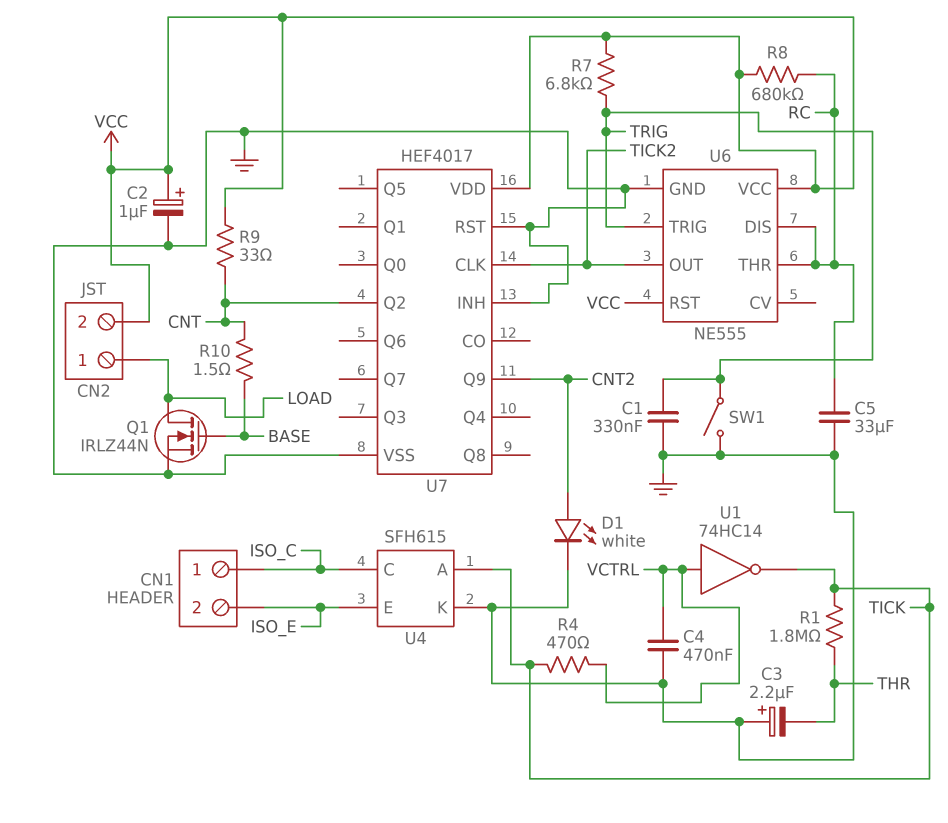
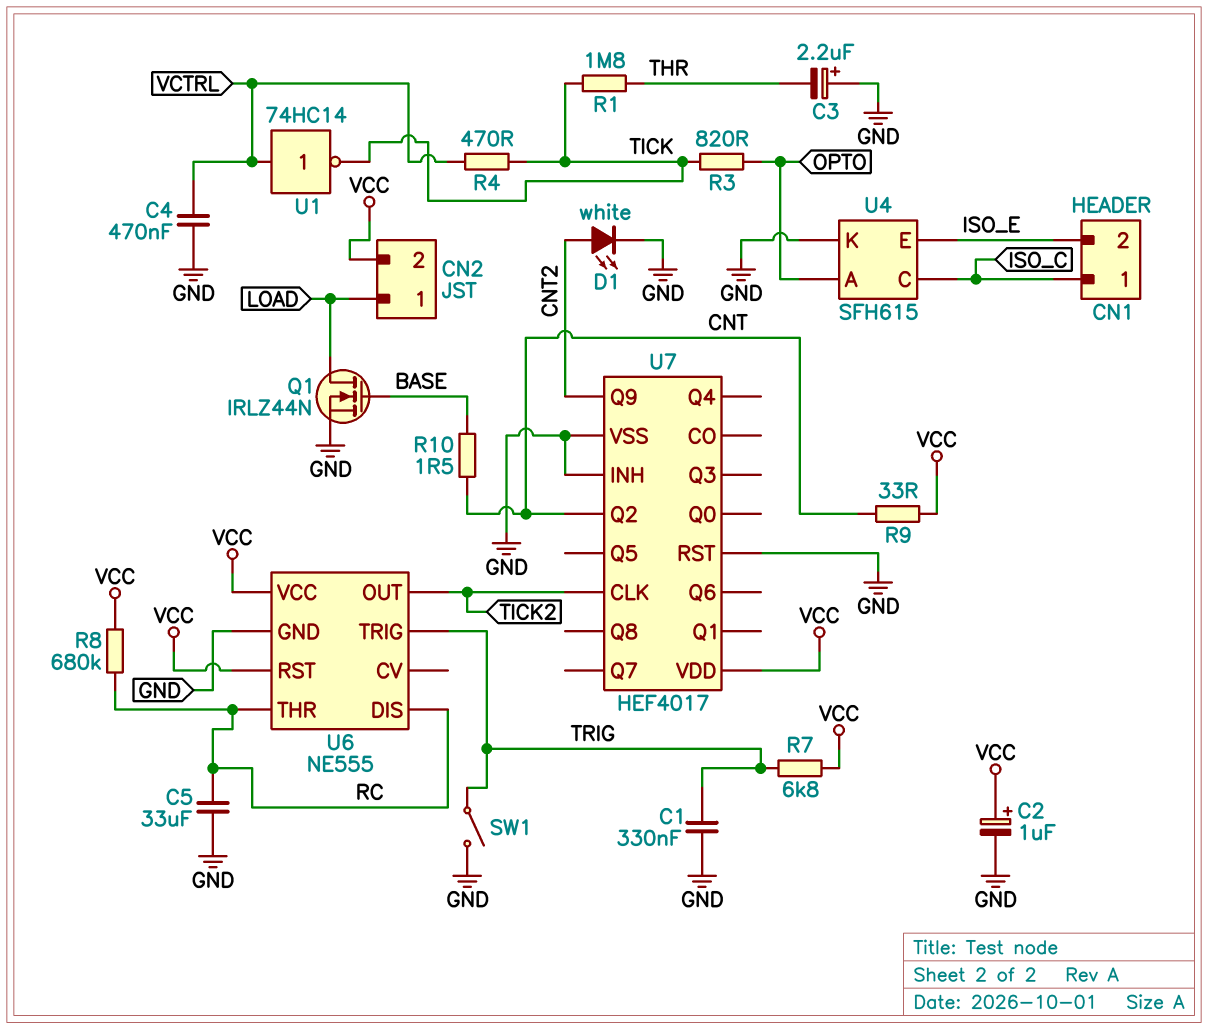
R3: none -> 820 (OPTO, TICK)
U4 pin A: TICK -> OPTO

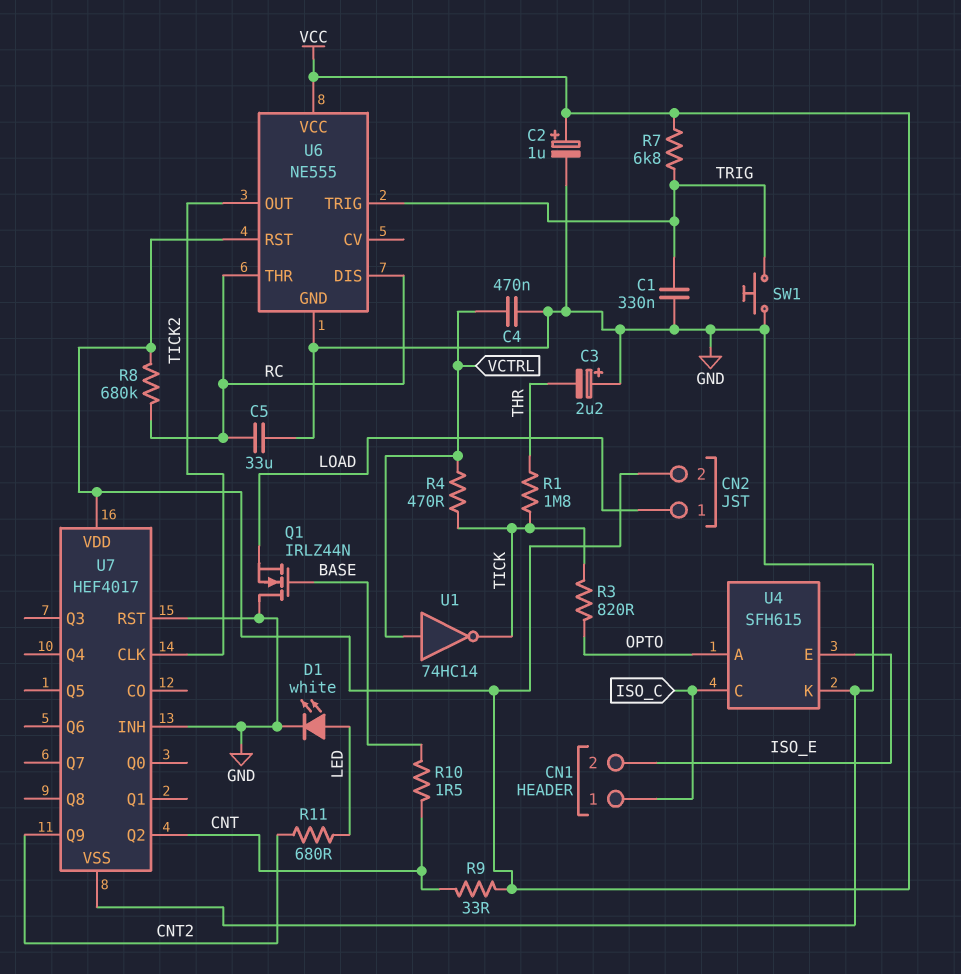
D1: LED white (A CNT2, K GND) -> LED white (A LED, K GND)
Q1: NMOS IRLZ44N (G BASE, D LOAD, S GND) -> NMOS IRLZ44N (G BASE, D GND, S LOAD)
R11: none -> 680 (CNT2, LED)
SW1: switch (GND, TRIG) -> button (GND, TRIG)

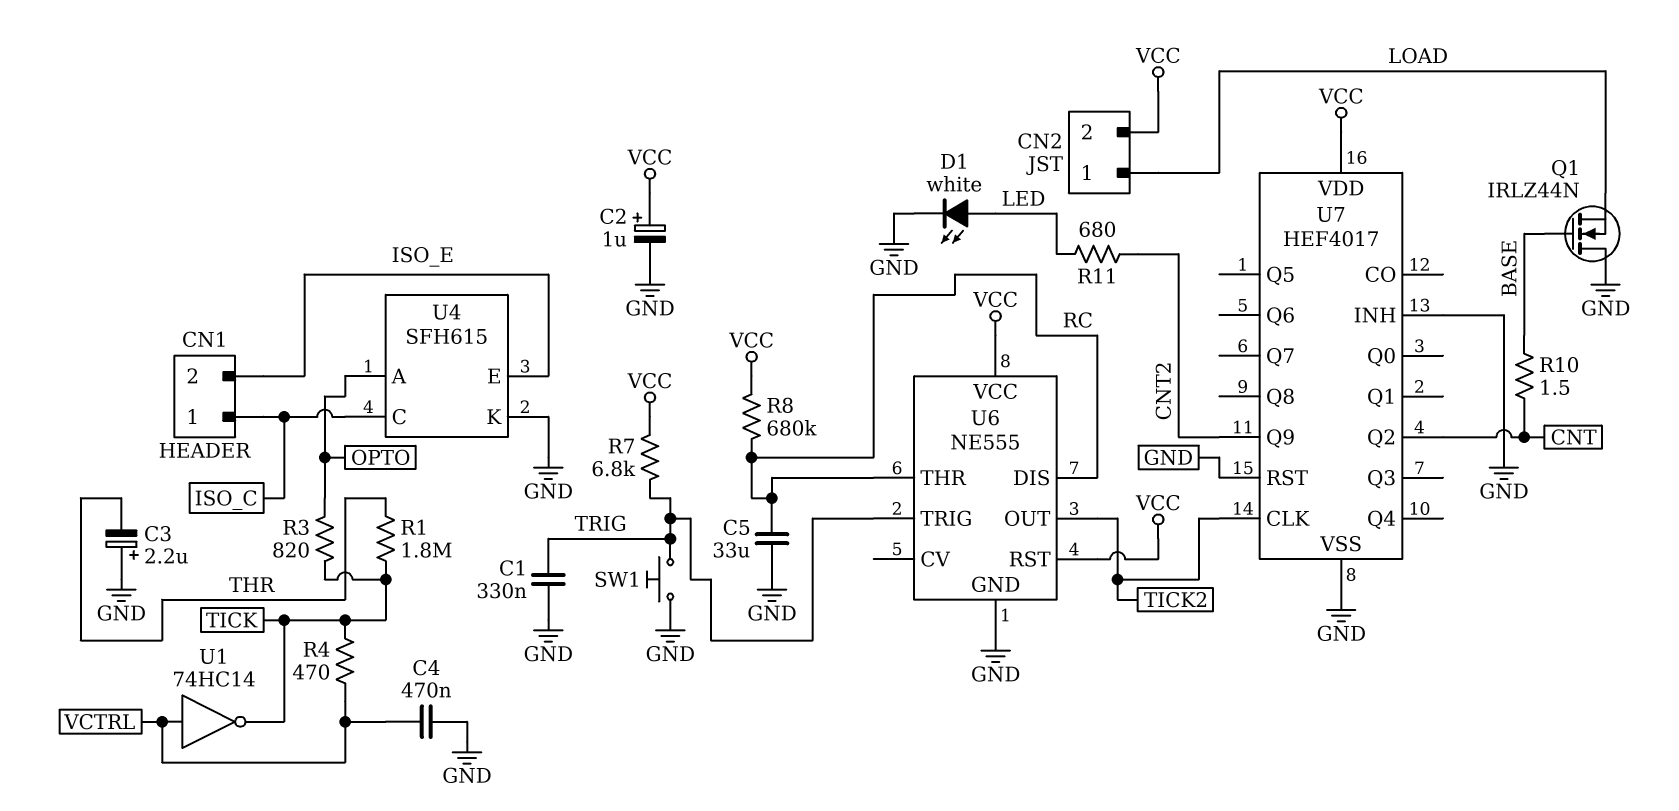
R9: 33 (CNT, VCC) -> none

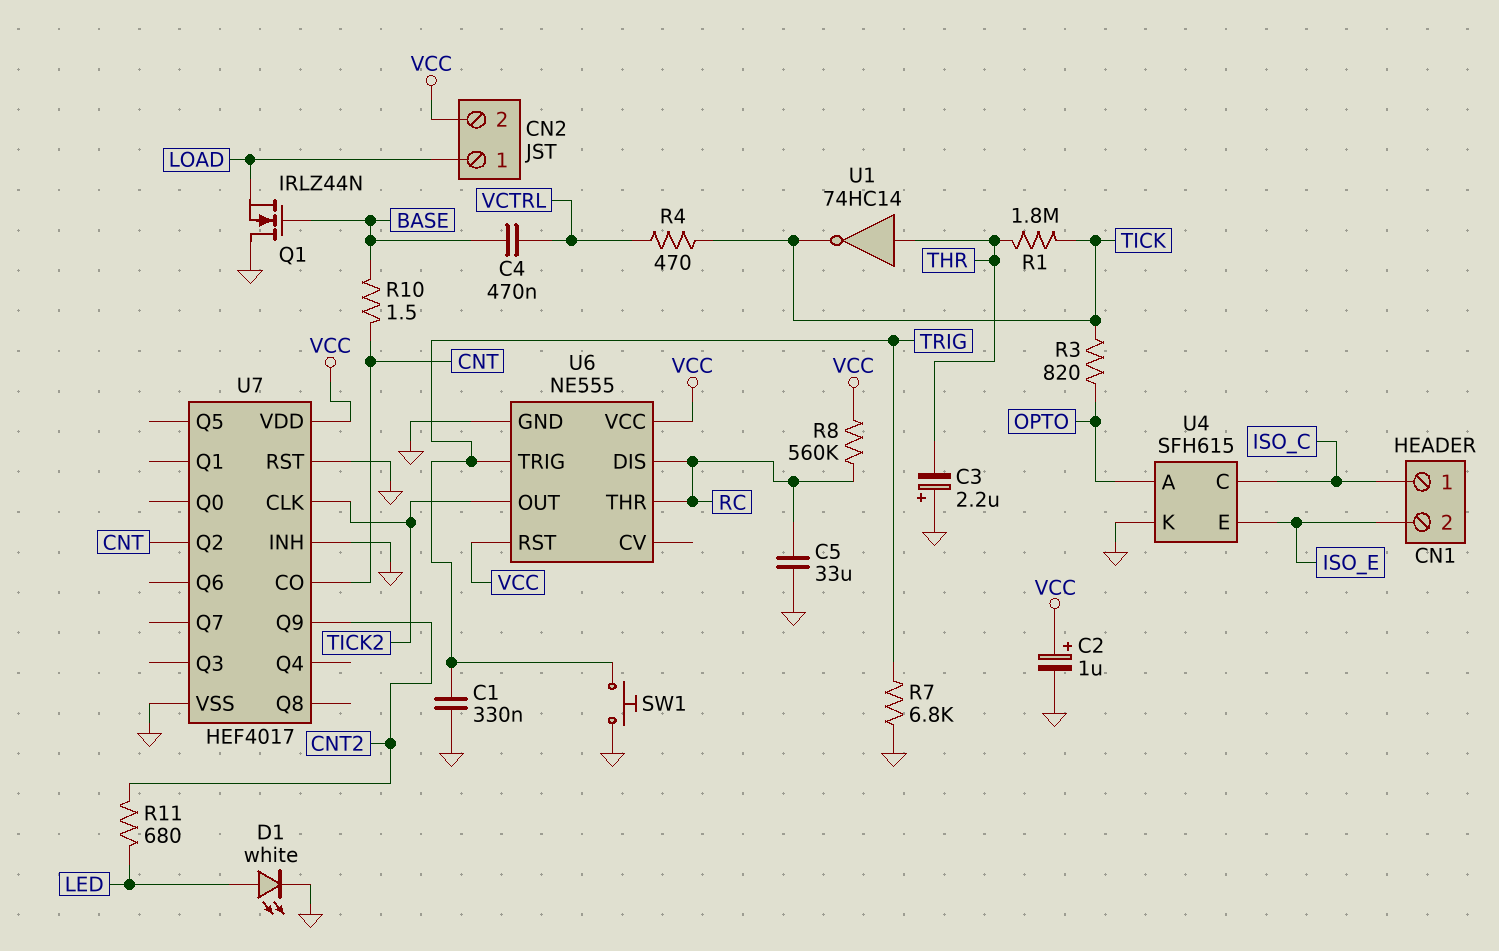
C4: 470nF (GND, VCTRL) -> 470nF (BASE, VCTRL)
R7: 6.8k (TRIG, VCC) -> 6.8k (GND, TRIG)
R8: 680k (RC, VCC) -> 560k (RC, VCC)
U1: NOT 74HC14 (in VCTRL, out TICK) -> NOT 74HC14 (in THR, out TICK)
U7 pin CO: none -> CNT

